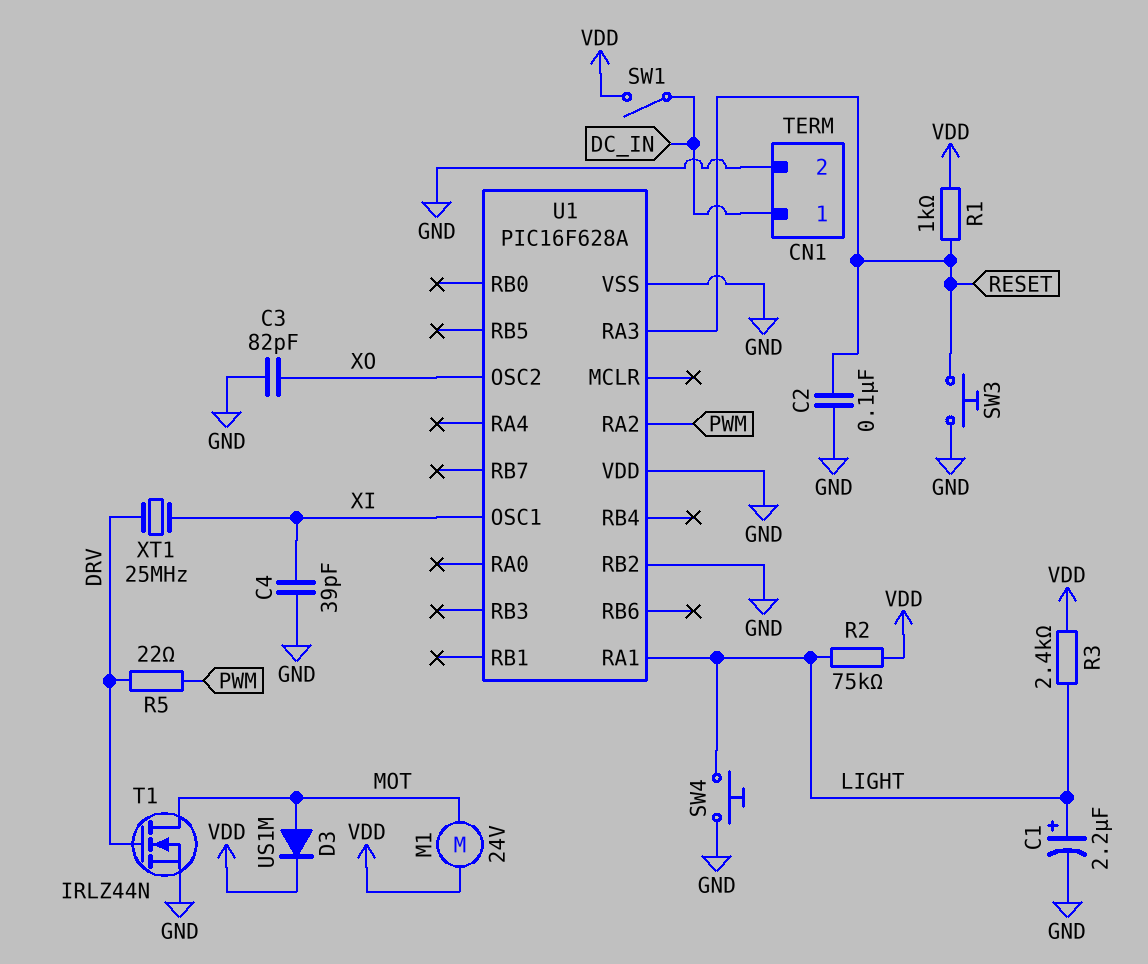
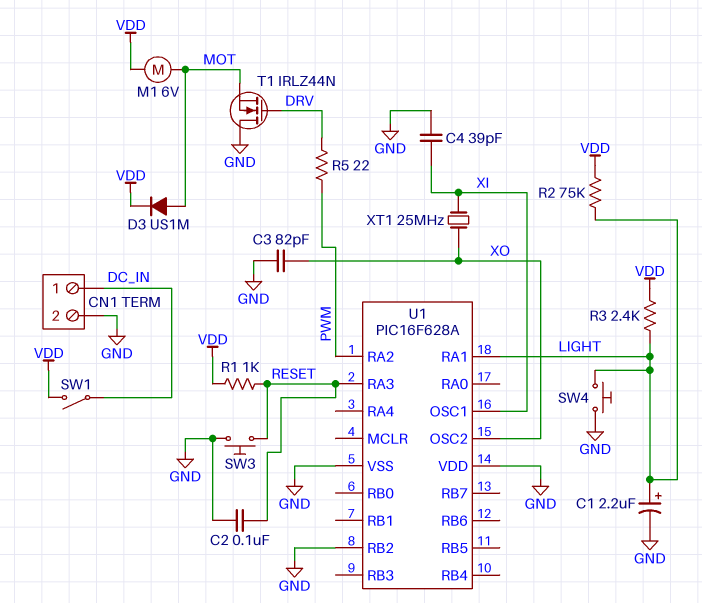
M1: motor 24V (MOT, VDD) -> motor 6V (MOT, VDD)
T1: NMOS IRLZ44N (G DRV, D MOT, S GND) -> NMOS IRLZ44N (G DRV, D GND, S MOT)
XT1: 25MHz (DRV, XI) -> 25MHz (XI, XO)

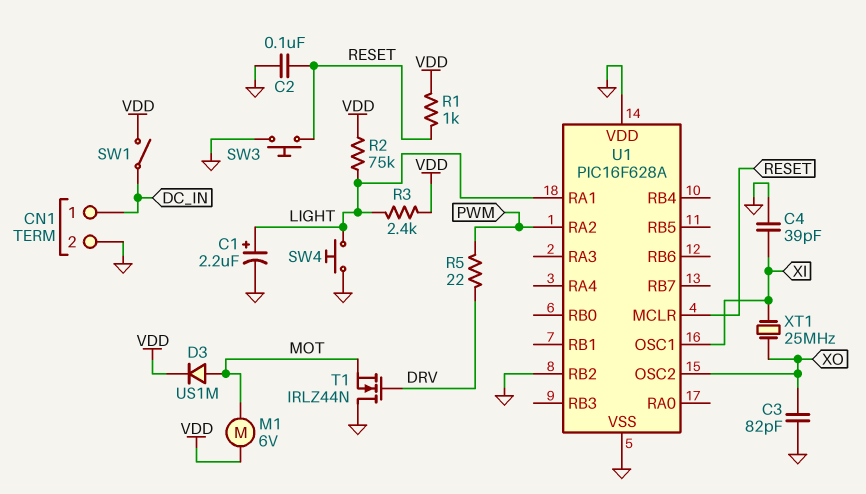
U1 pin MCLR: none -> RESET
U1 pin RA3: RESET -> none

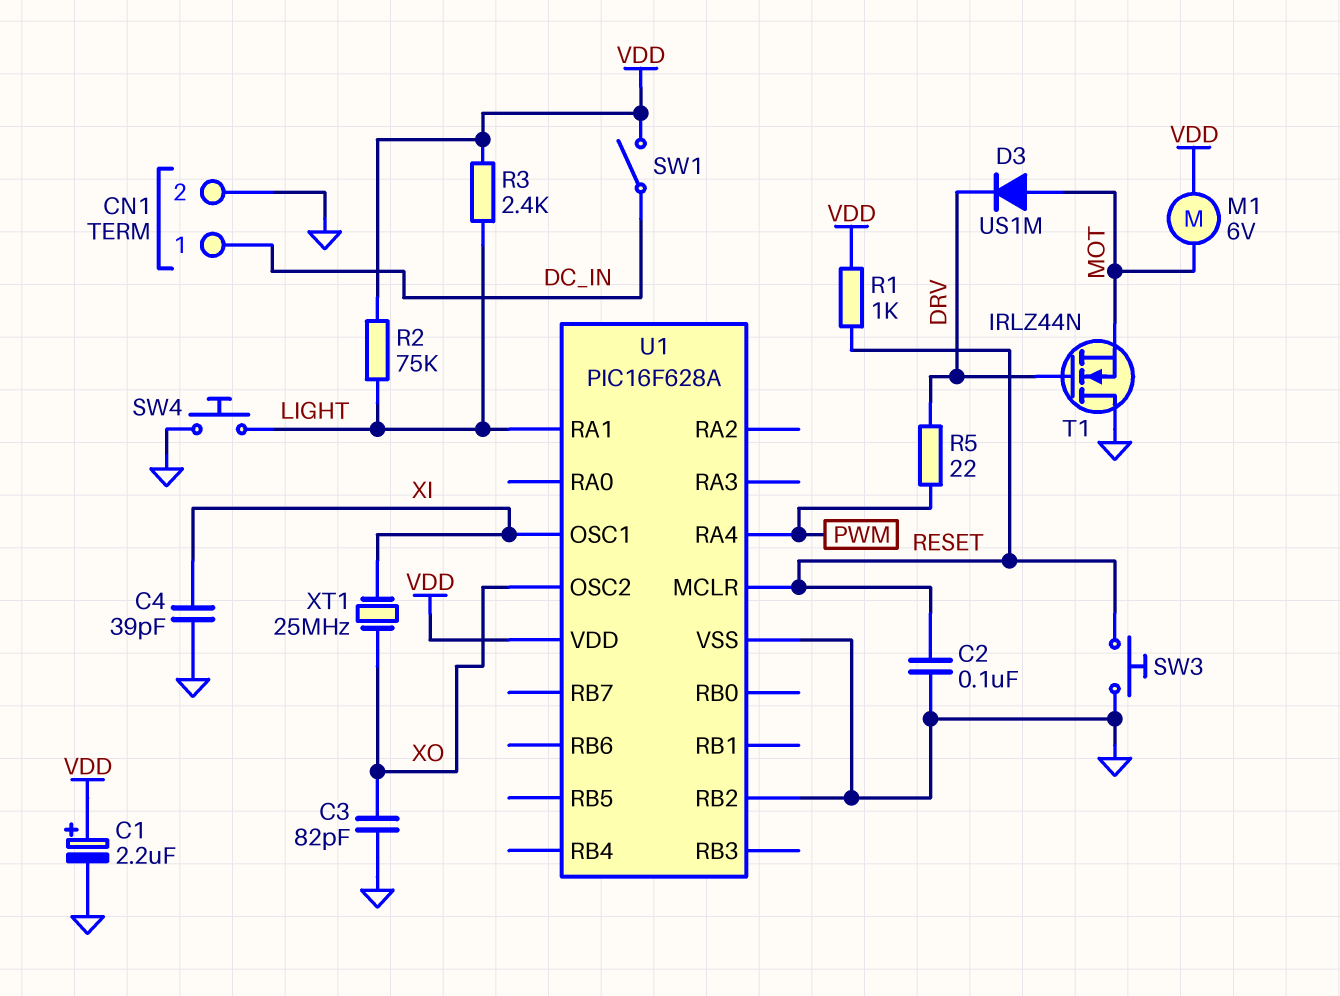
C1: 2.2uF (plus LIGHT, minus GND) -> 2.2uF (plus VDD, minus GND)
D3: diode US1M (A MOT, K VDD) -> diode US1M (A MOT, K DRV)
U1 pin RA2: PWM -> none
U1 pin RA4: none -> PWM
U1 pin VDD: GND -> VDD

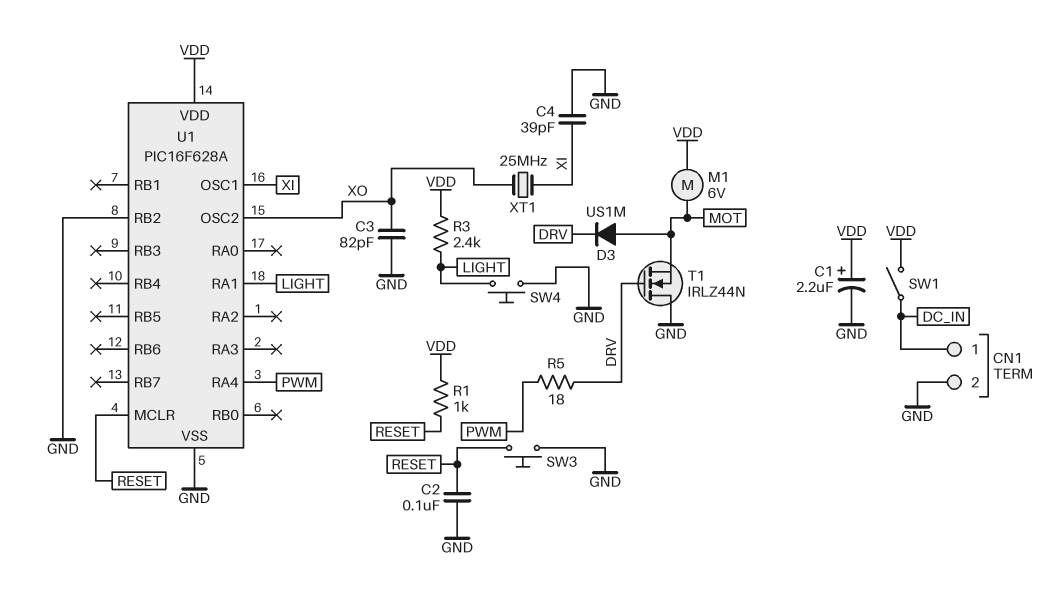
R2: 75k (LIGHT, VDD) -> none
R5: 22 (DRV, PWM) -> 18 (DRV, PWM)

